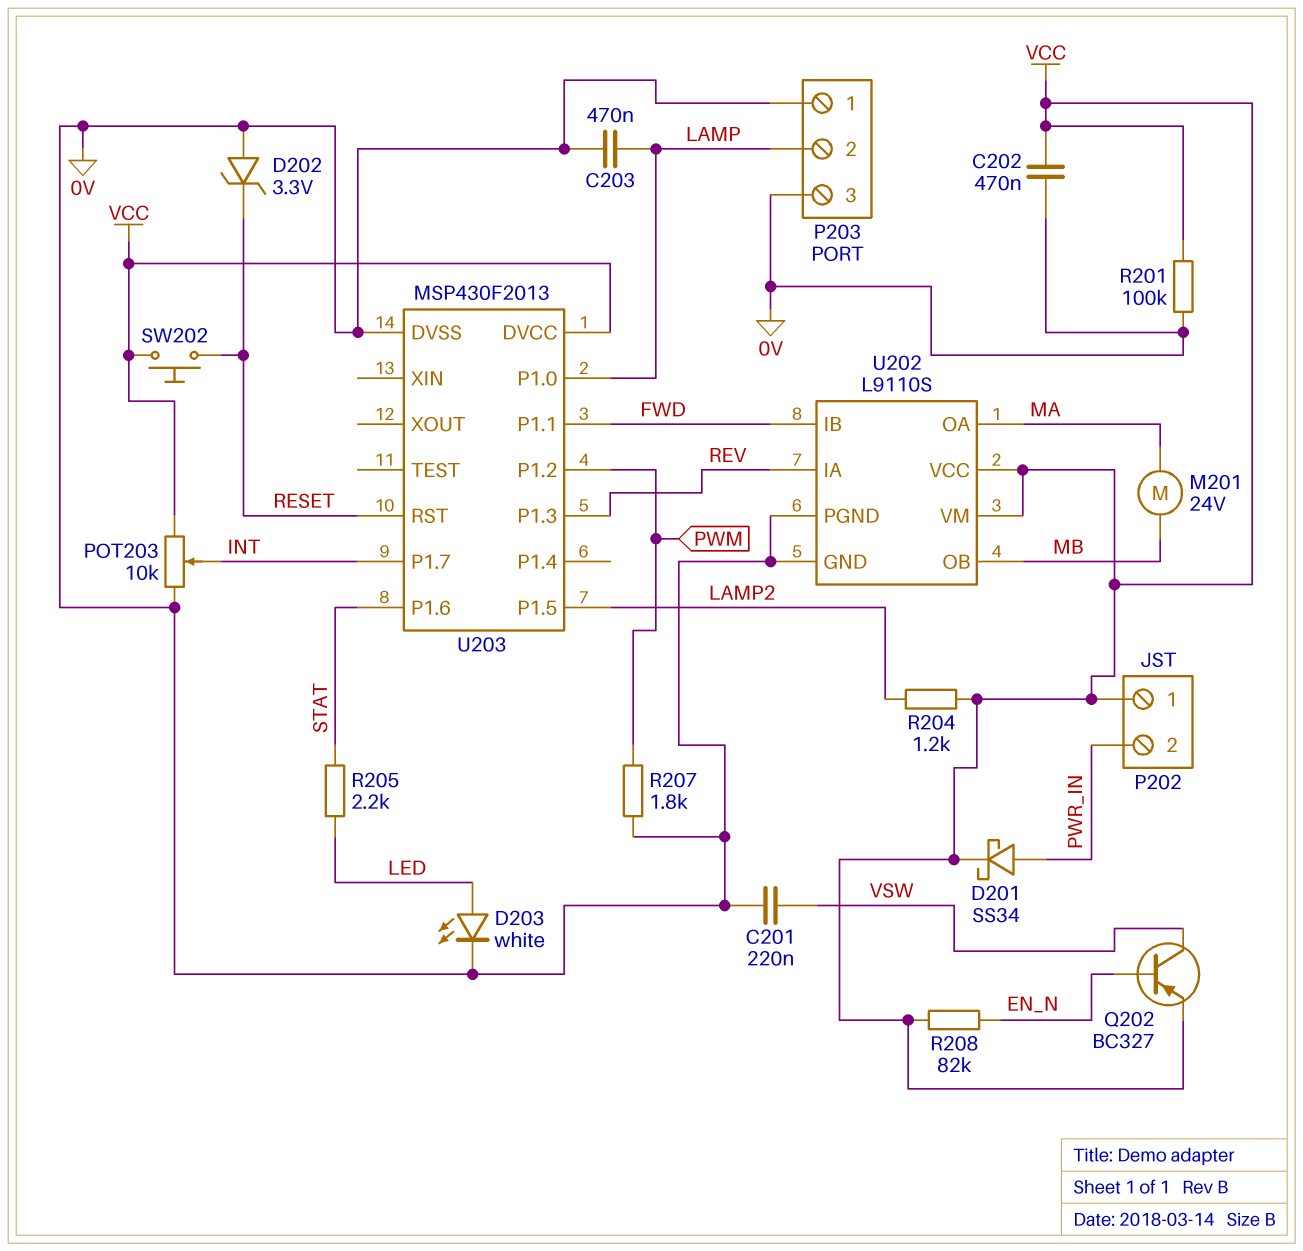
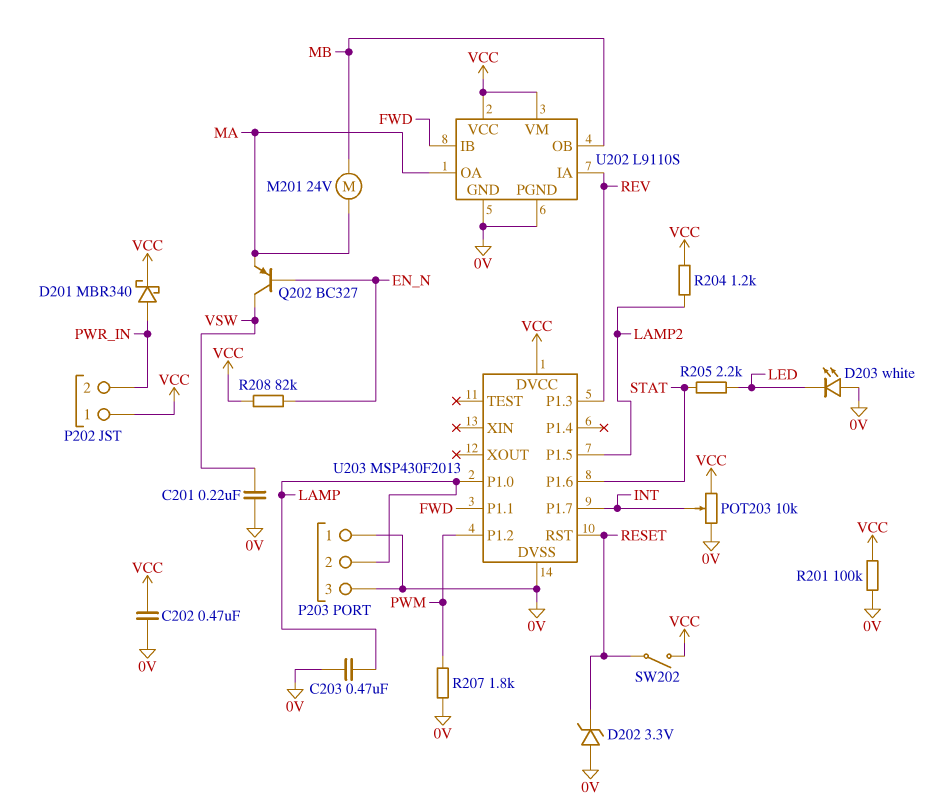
D201: schottky SS34 (A PWR_IN, K VCC) -> schottky MBR340 (A PWR_IN, K VCC)
D203: LED white (A LED, K 0V) -> LED white (A 0V, K LED)
Q202: PNP BC327 (B EN_N, C VSW, E VCC) -> PNP BC327 (B EN_N, C VSW, E MA)
SW202: button (RESET, VCC) -> switch (RESET, VCC)

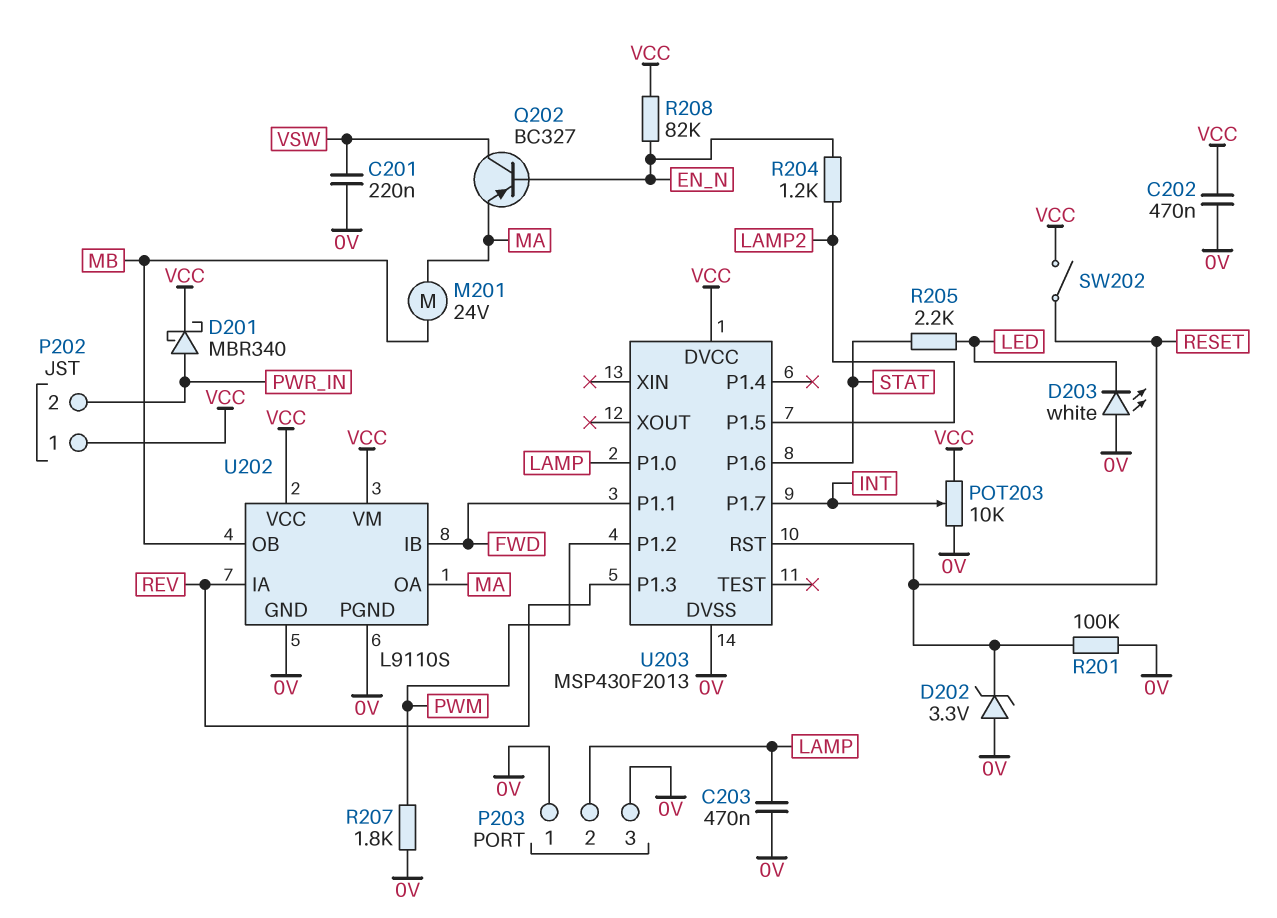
R201: 100k (0V, VCC) -> 100k (0V, RESET)
R204: 1.2k (LAMP2, VCC) -> 1.2k (EN_N, LAMP2)

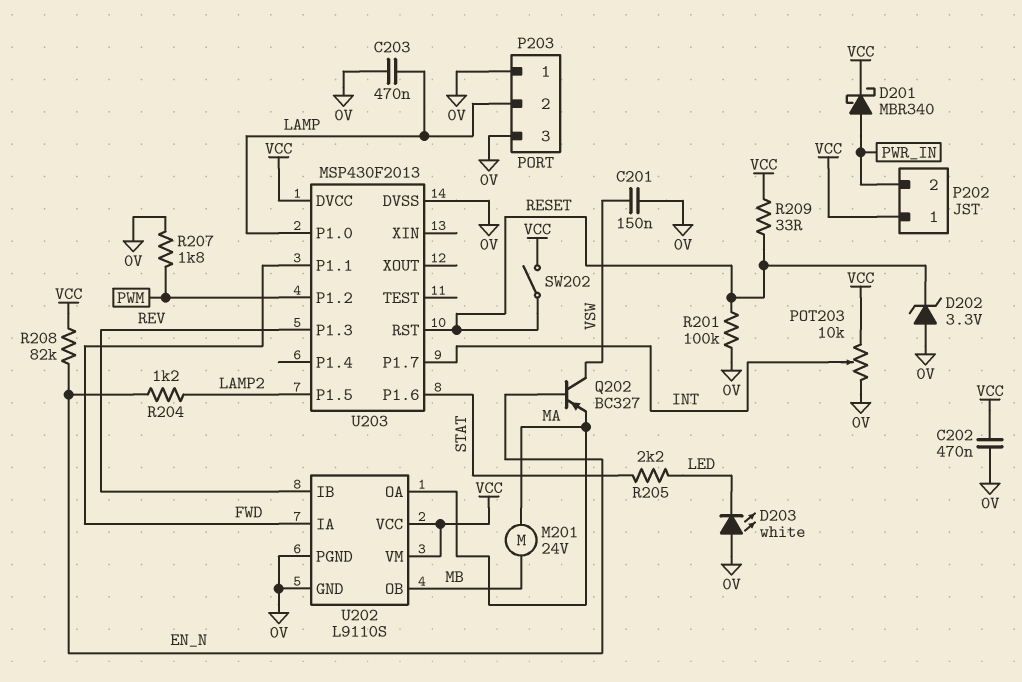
C201: 220nF (0V, VSW) -> 150nF (0V, VSW)
R209: none -> 33 (RESET, VCC)
U202 pin IA: REV -> FWD
U202 pin IB: FWD -> REV

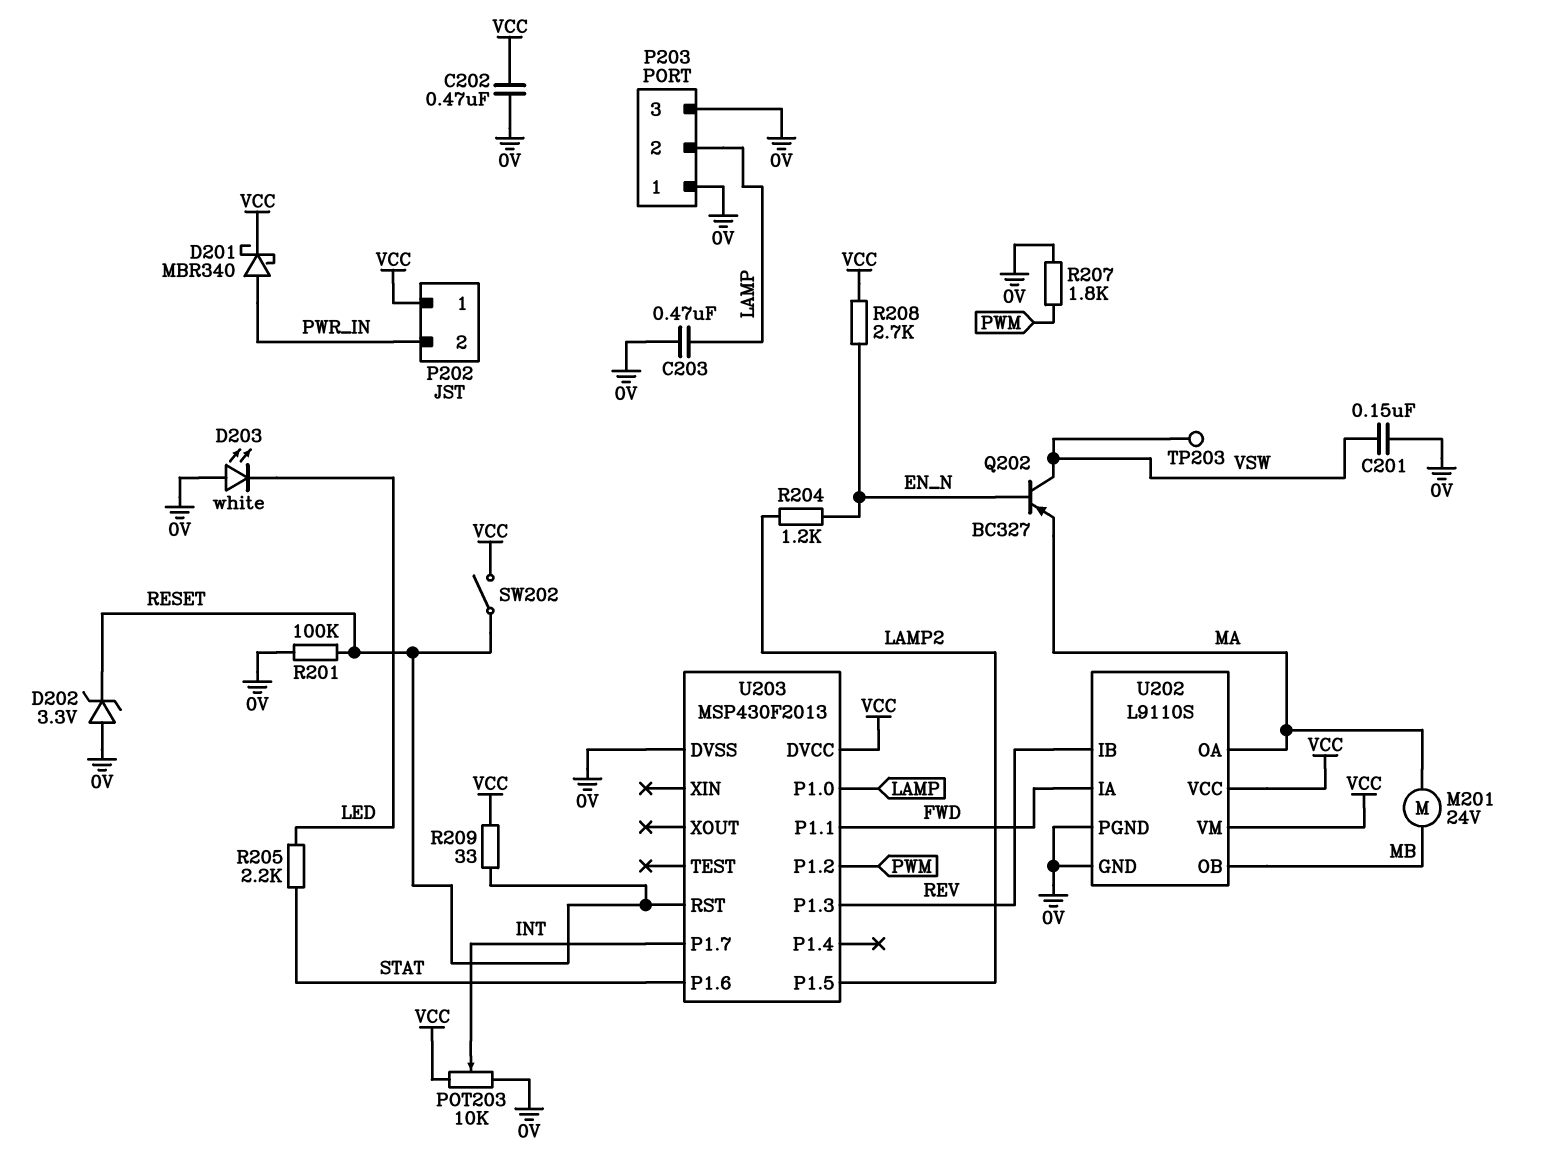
R208: 82k (EN_N, VCC) -> 2.7k (EN_N, VCC)
TP203: none -> test point (VSW)

